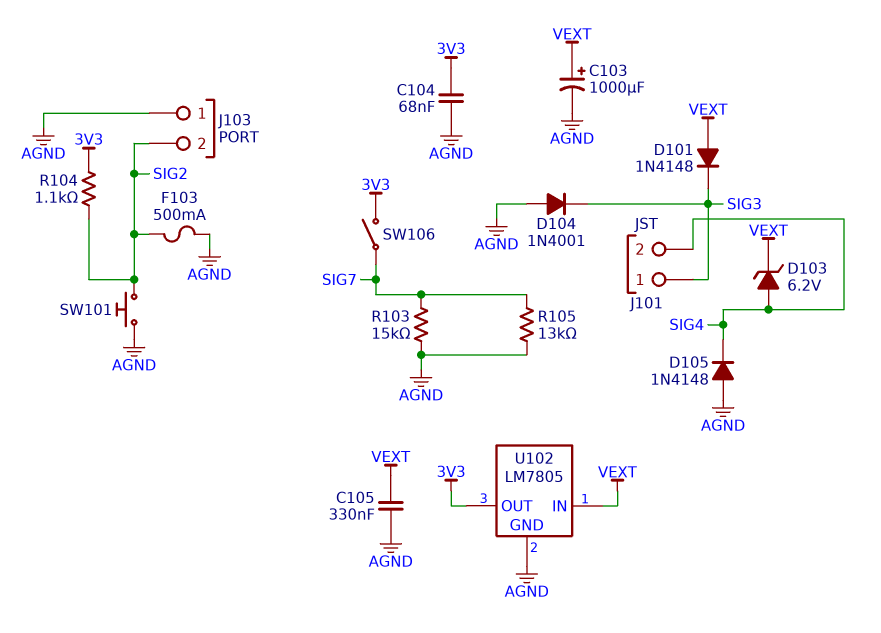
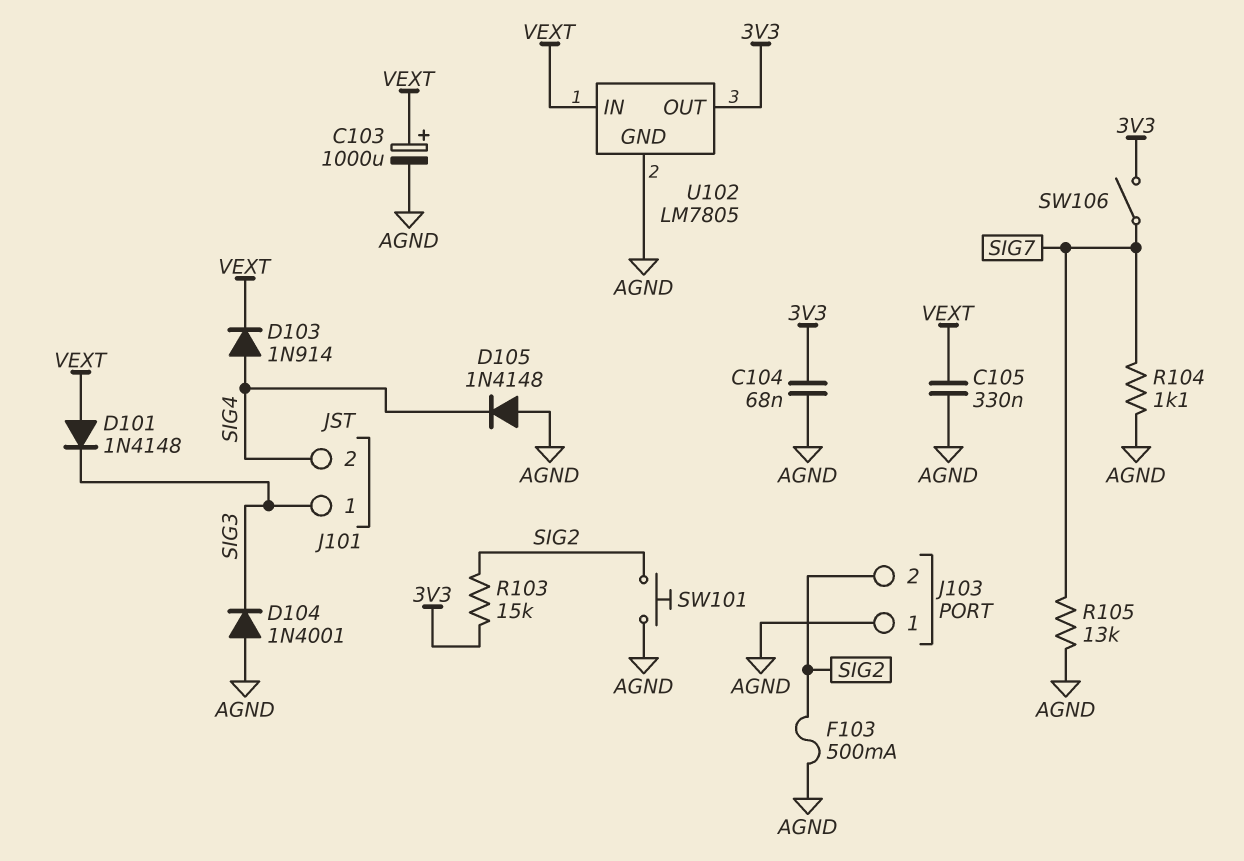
D103: zener 6.2V (A SIG4, K VEXT) -> diode 1N914 (A SIG4, K VEXT)
R103: 15k (AGND, SIG7) -> 15k (3V3, SIG2)
R104: 1.1k (3V3, SIG2) -> 1.1k (AGND, SIG7)

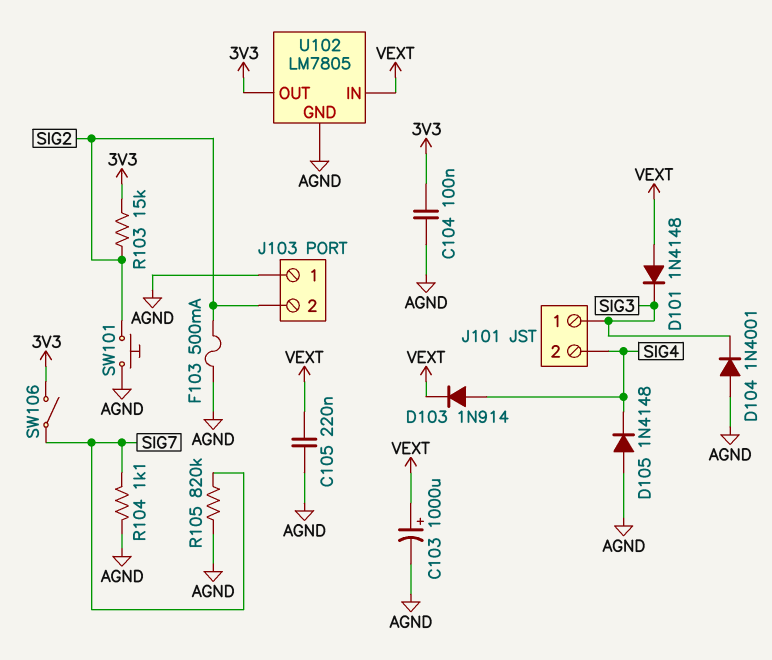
C104: 68nF (3V3, AGND) -> 100nF (3V3, AGND)
C105: 330nF (AGND, VEXT) -> 220nF (AGND, VEXT)
R105: 13k (AGND, SIG7) -> 820k (AGND, SIG7)

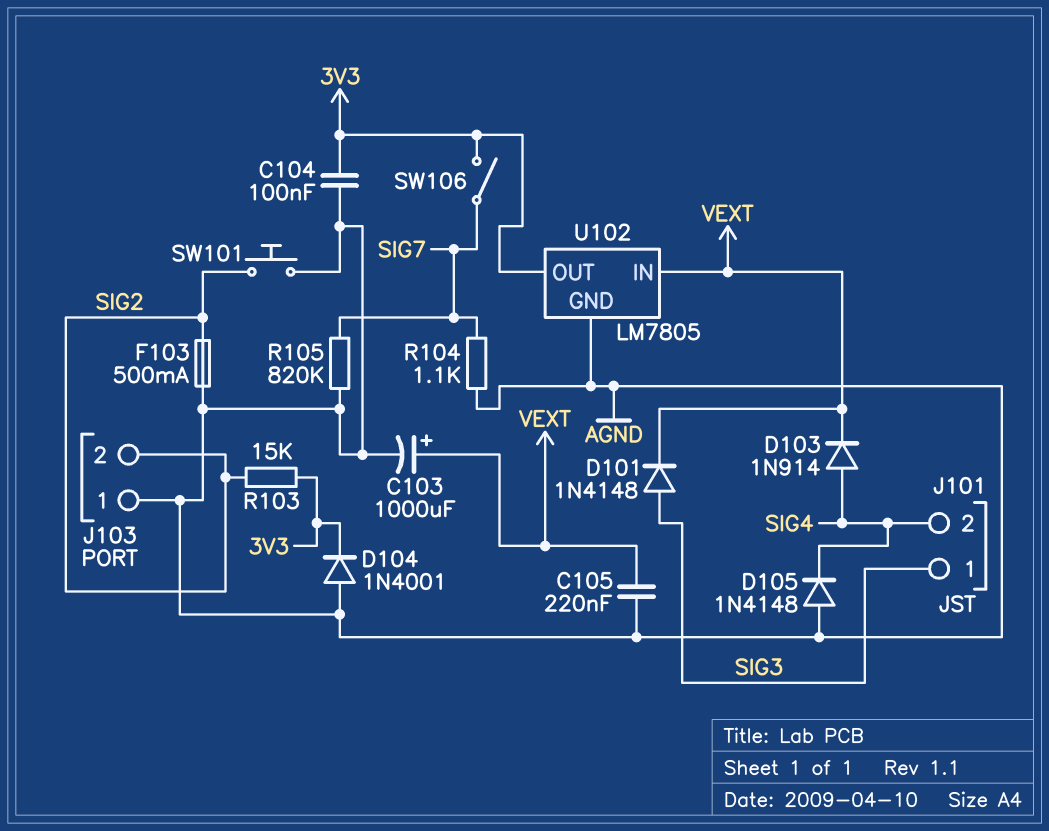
D101: diode 1N4148 (A VEXT, K SIG3) -> diode 1N4148 (A SIG3, K VEXT)
D104: diode 1N4001 (A AGND, K SIG3) -> diode 1N4001 (A AGND, K 3V3)

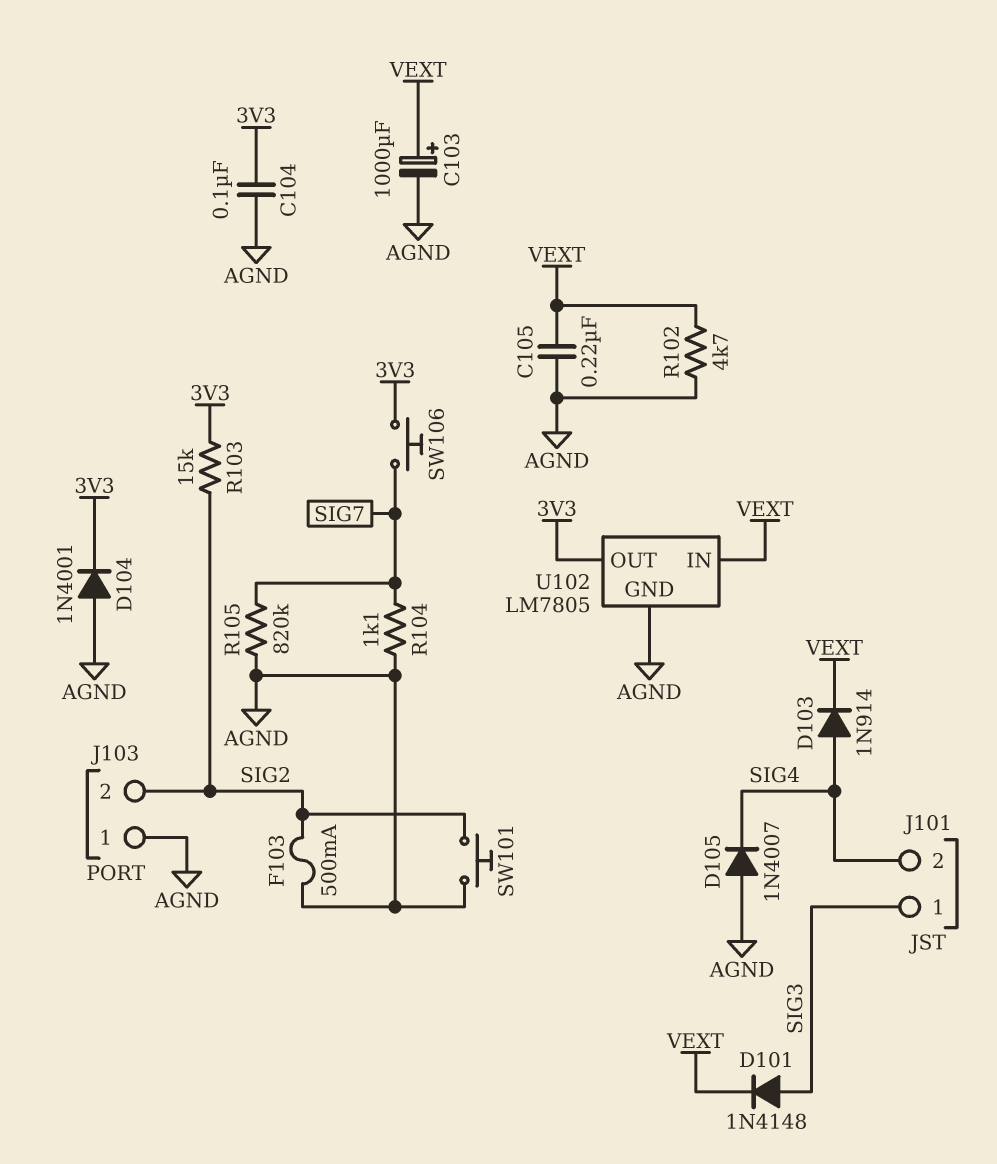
D105: diode 1N4148 (A AGND, K SIG4) -> diode 1N4007 (A AGND, K SIG4)
R102: none -> 4.7k (AGND, VEXT)
SW106: switch (3V3, SIG7) -> button (3V3, SIG7)

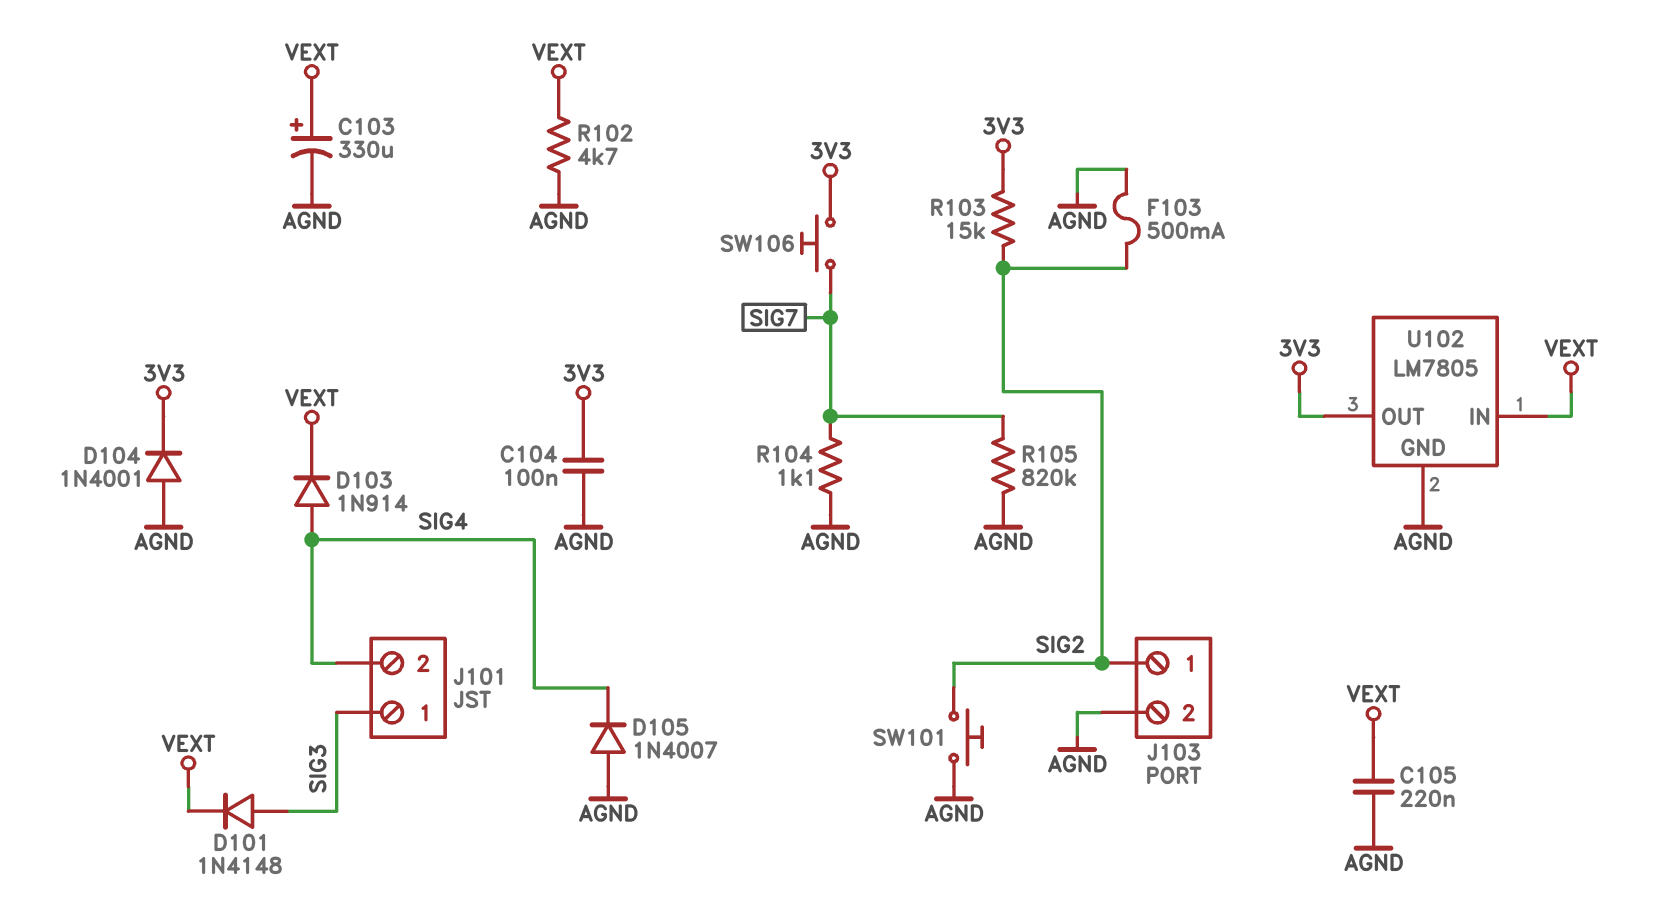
C103: 1000uF (plus VEXT, minus AGND) -> 330uF (plus VEXT, minus AGND)
J103 pin 1: AGND -> SIG2
J103 pin 2: SIG2 -> AGND

